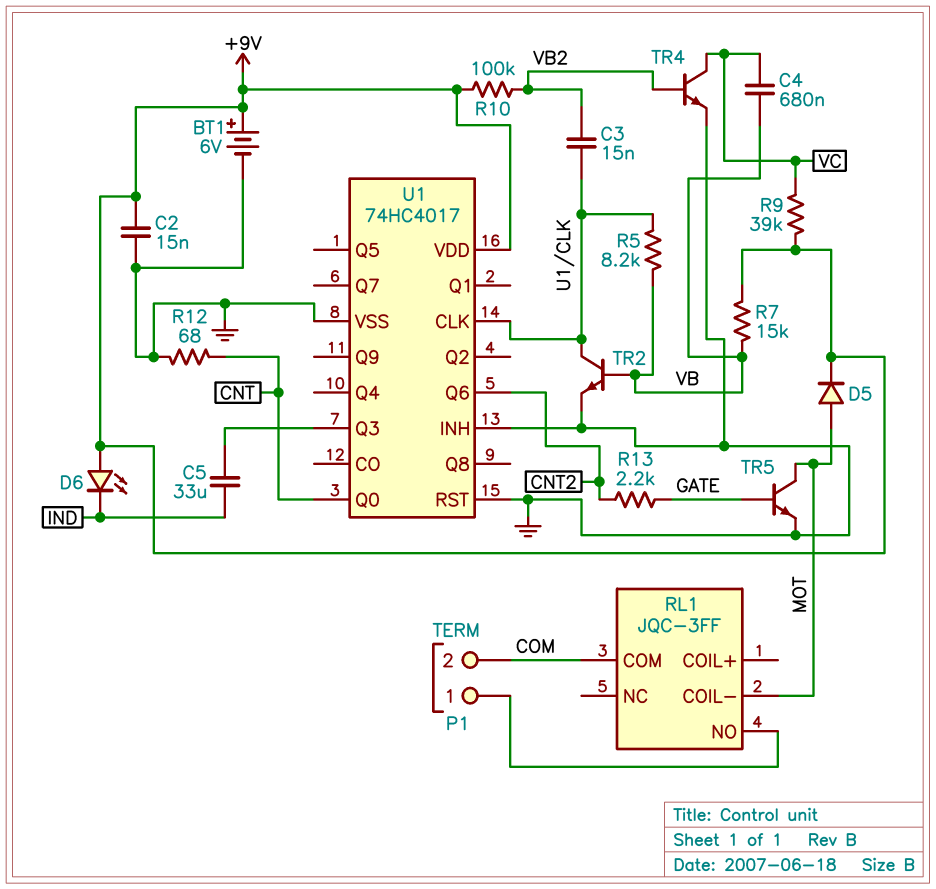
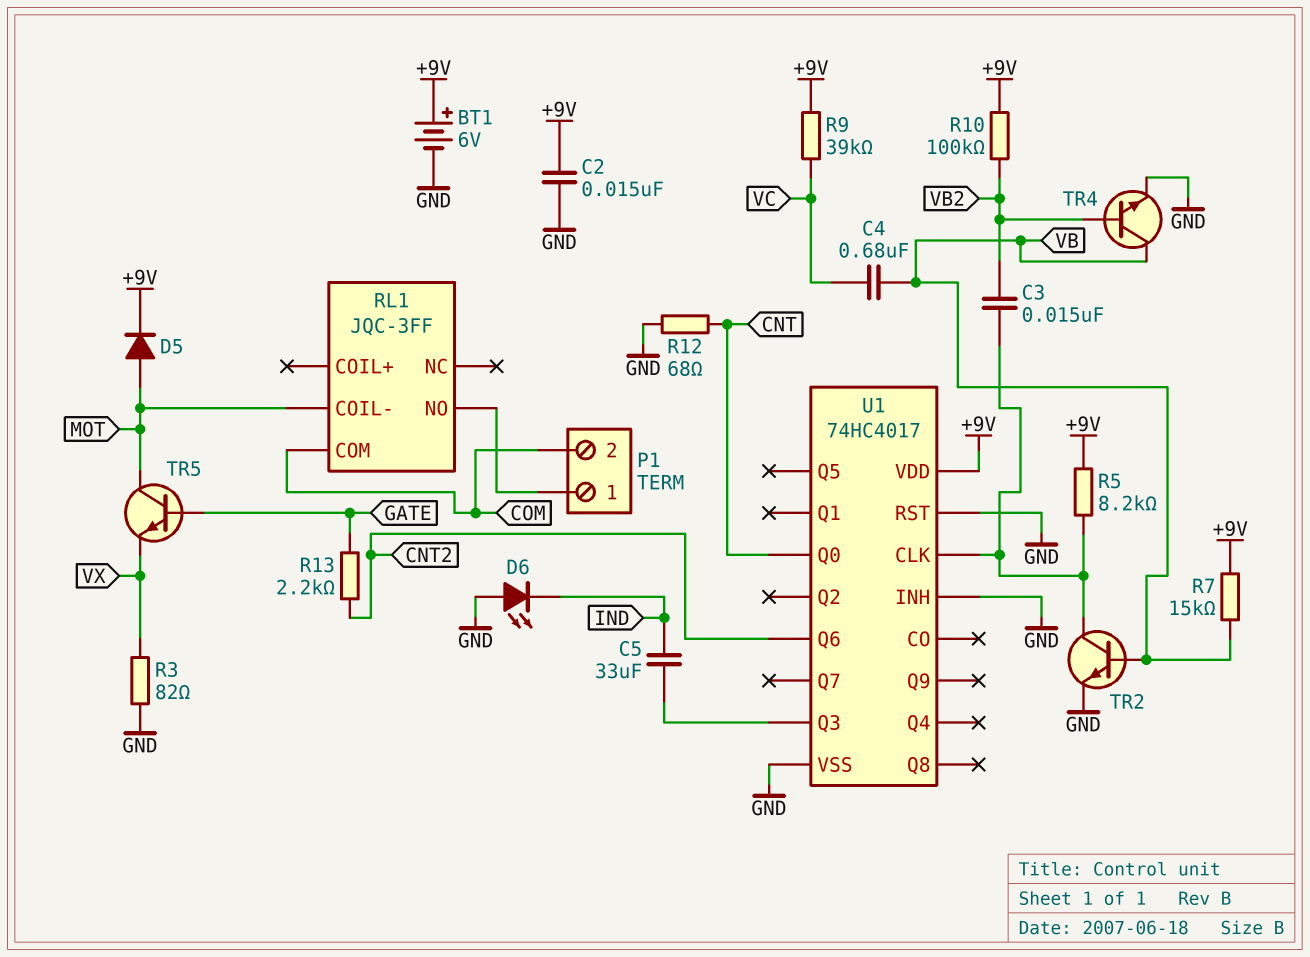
D6: LED (A +9V, K IND) -> LED (A GND, K IND)
R3: none -> 82 (GND, VX)
R5: 8.2k (U1/CLK, VB) -> 8.2k (+9V, U1/CLK)
TR4: NPN (B VB2, C VC, E GND) -> NPN (B VB2, C VB, E GND)
TR5: NPN (B GATE, C MOT, E GND) -> NPN (B GATE, C MOT, E VX)

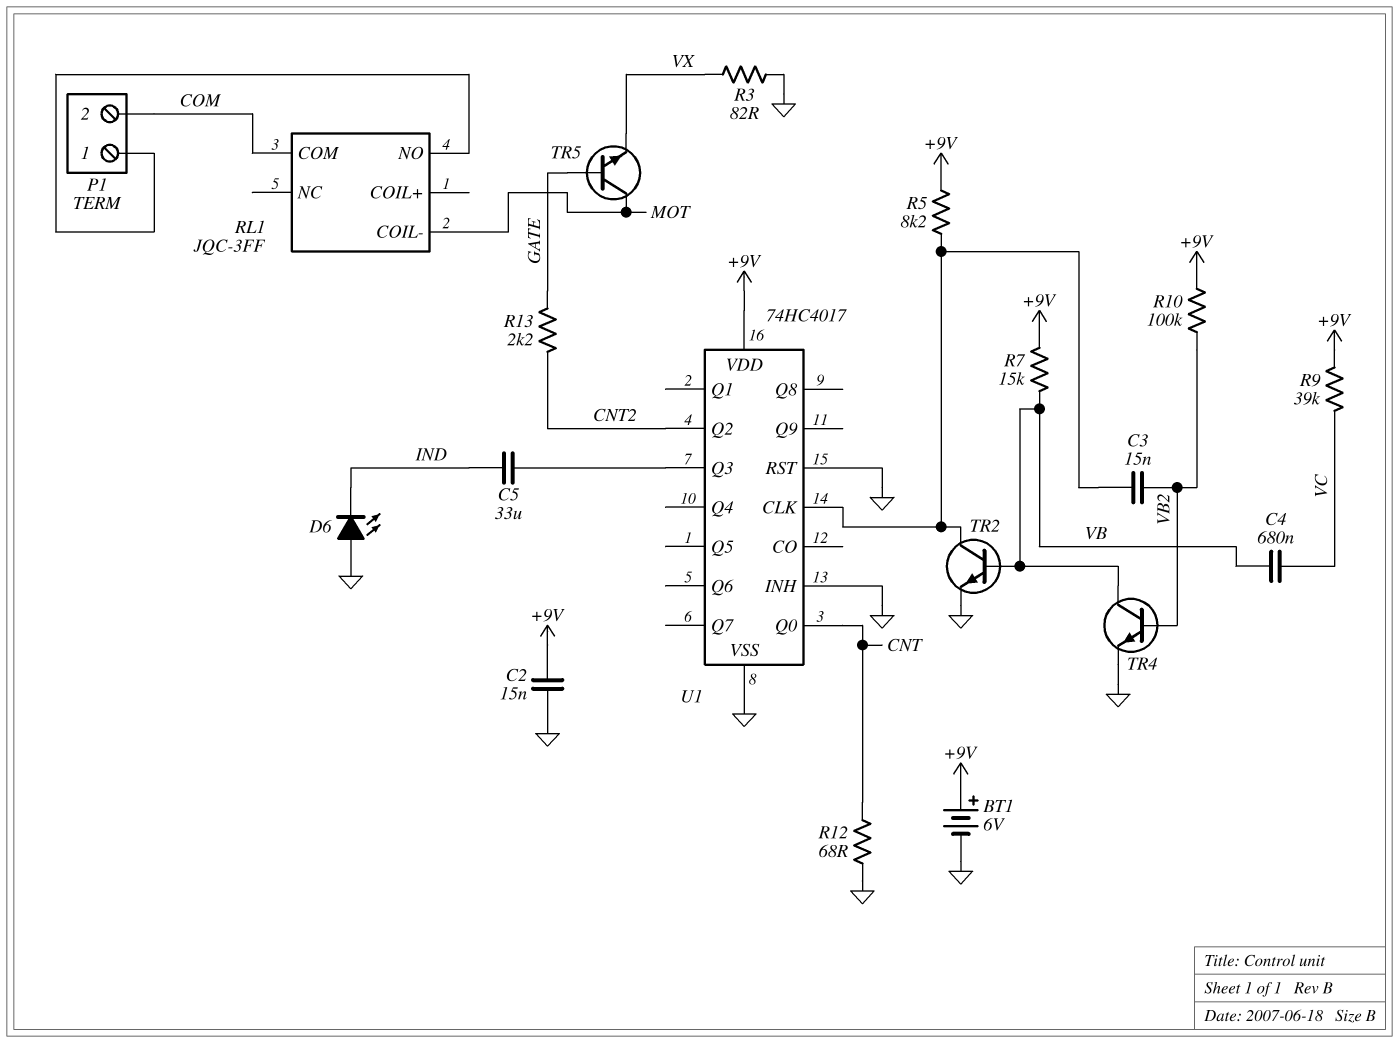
D5: diode (A MOT, K +9V) -> none
U1 pin Q2: none -> CNT2
U1 pin Q6: CNT2 -> none

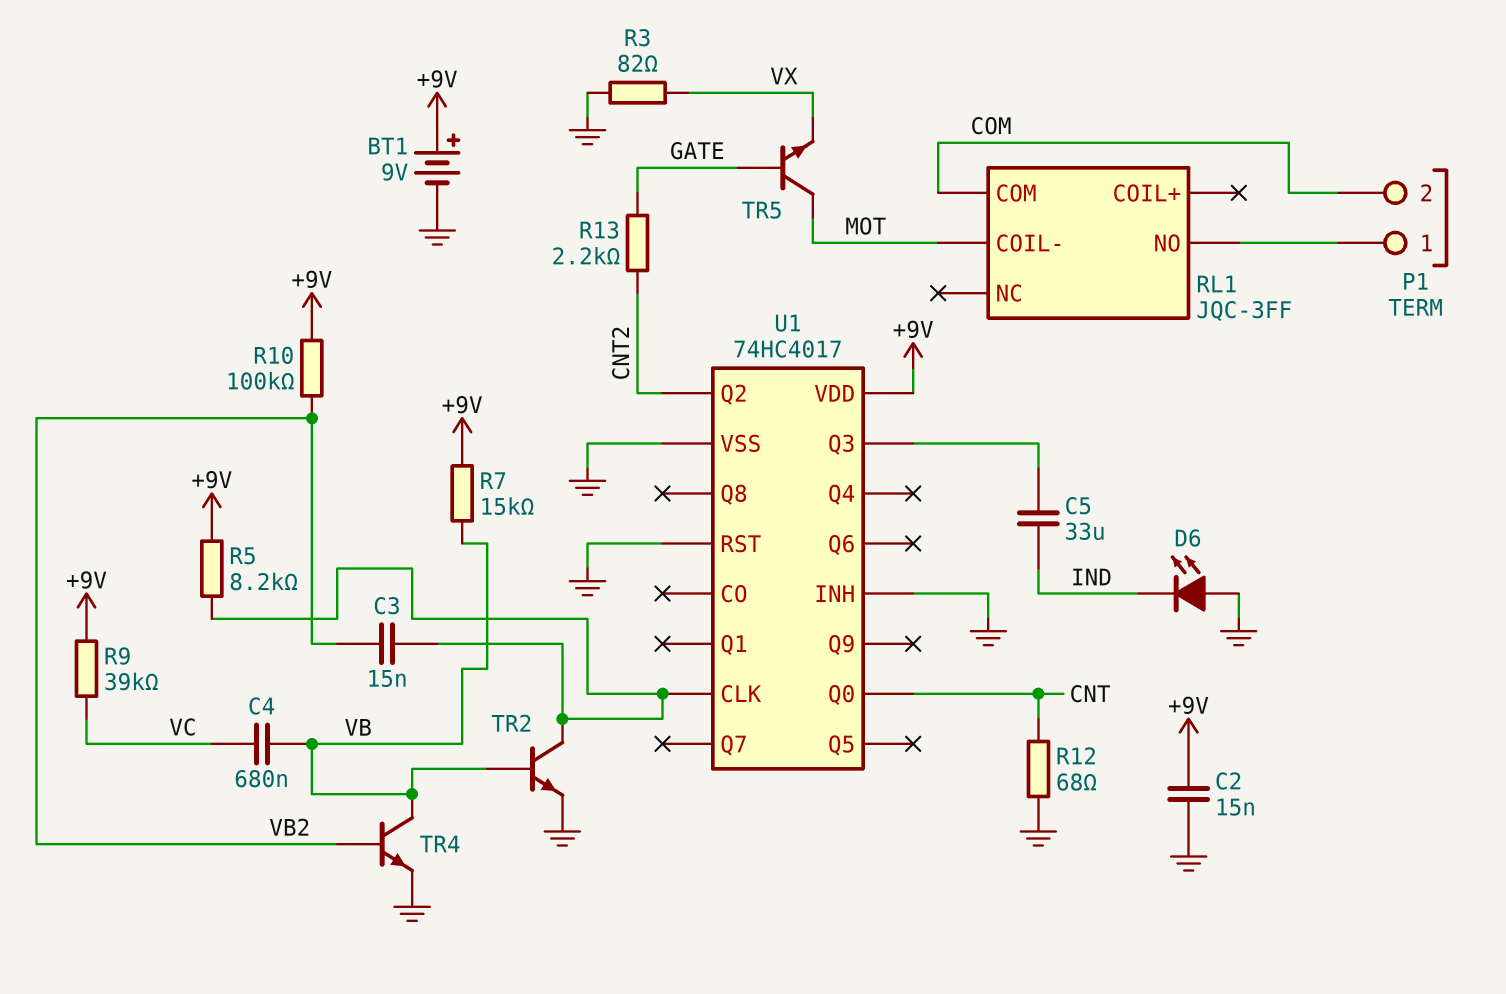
BT1: 6V (plus +9V, minus GND) -> 9V (plus +9V, minus GND)

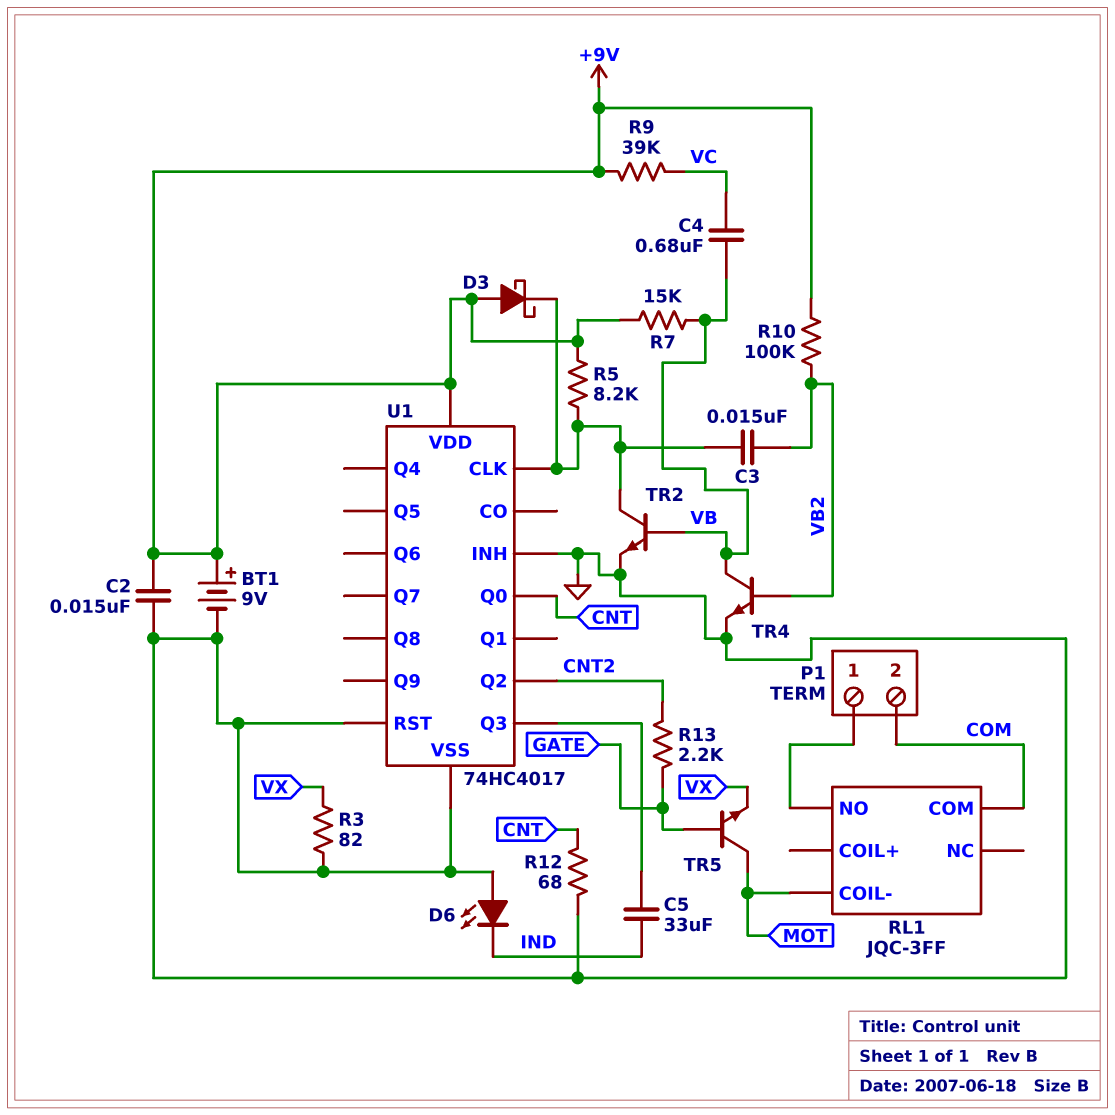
D3: none -> schottky (A +9V, K U1/CLK)

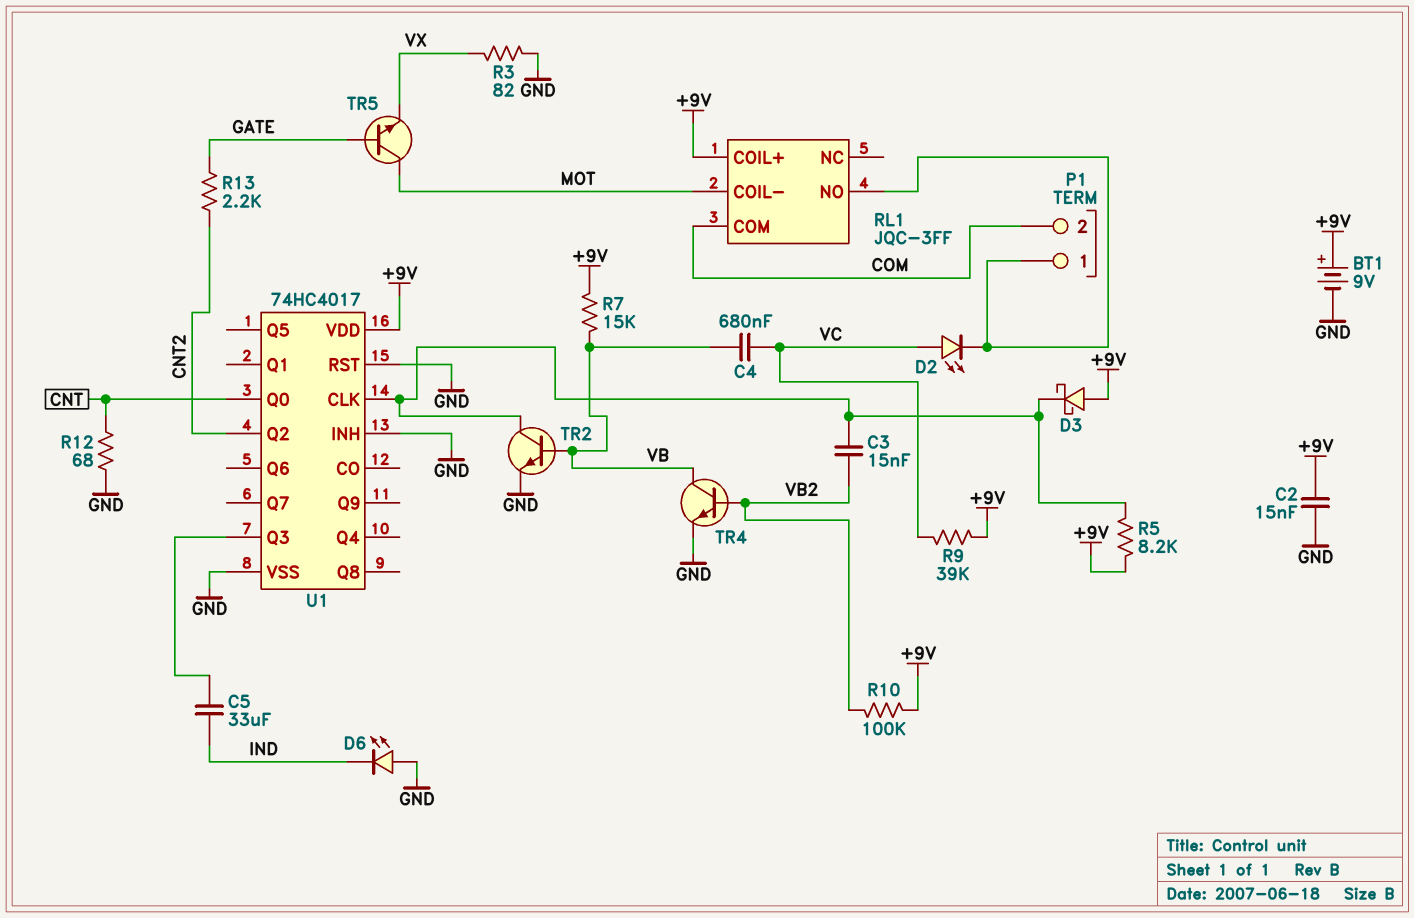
D2: none -> LED (A VC, K P1/1)
RL1 pin COIL+: none -> +9V

